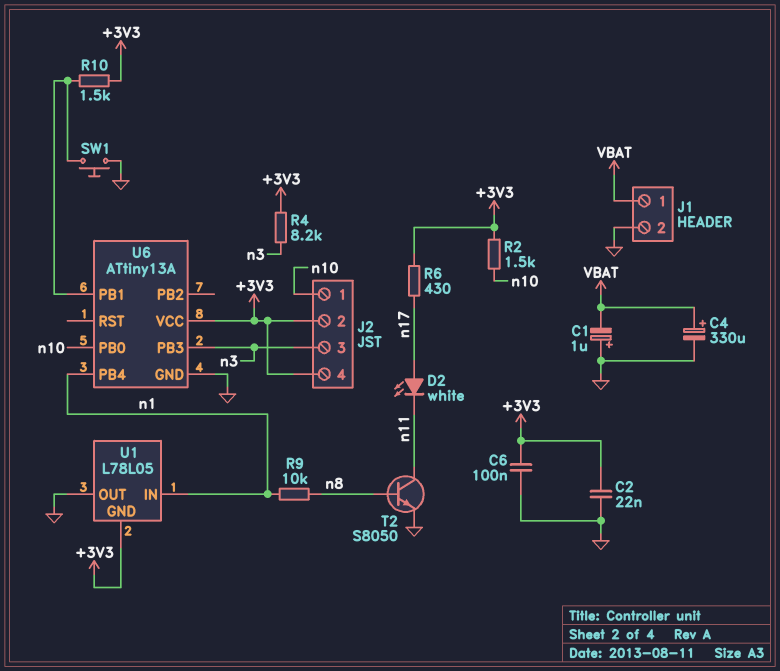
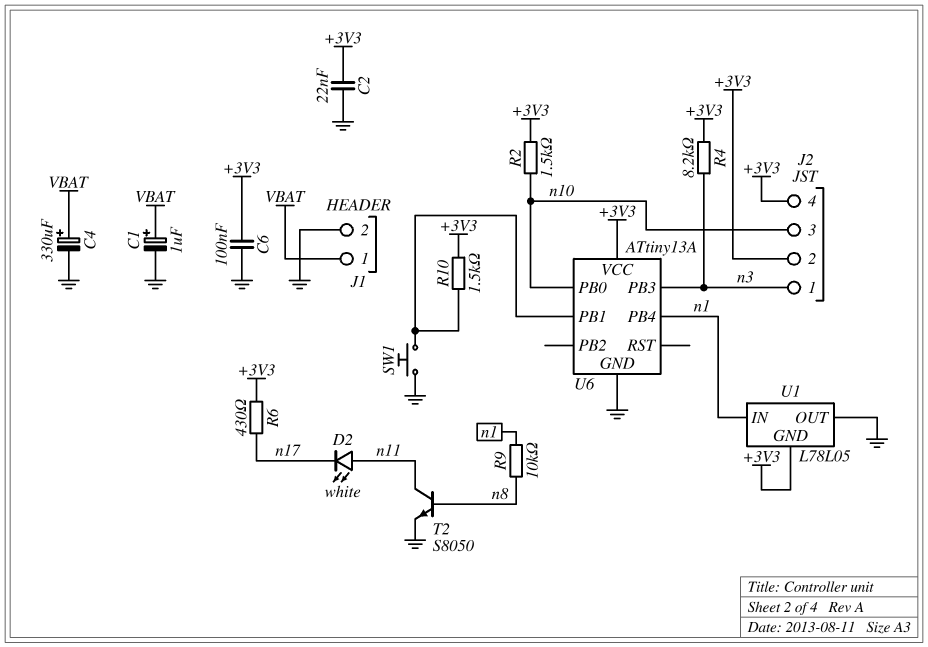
C1: 1uF (plus GND, minus VBAT) -> 1uF (plus VBAT, minus GND)
D2: LED white (A n17, K n11) -> LED white (A n11, K n17)
J2 pin 1: n10 -> n3
J2 pin 3: n3 -> n10

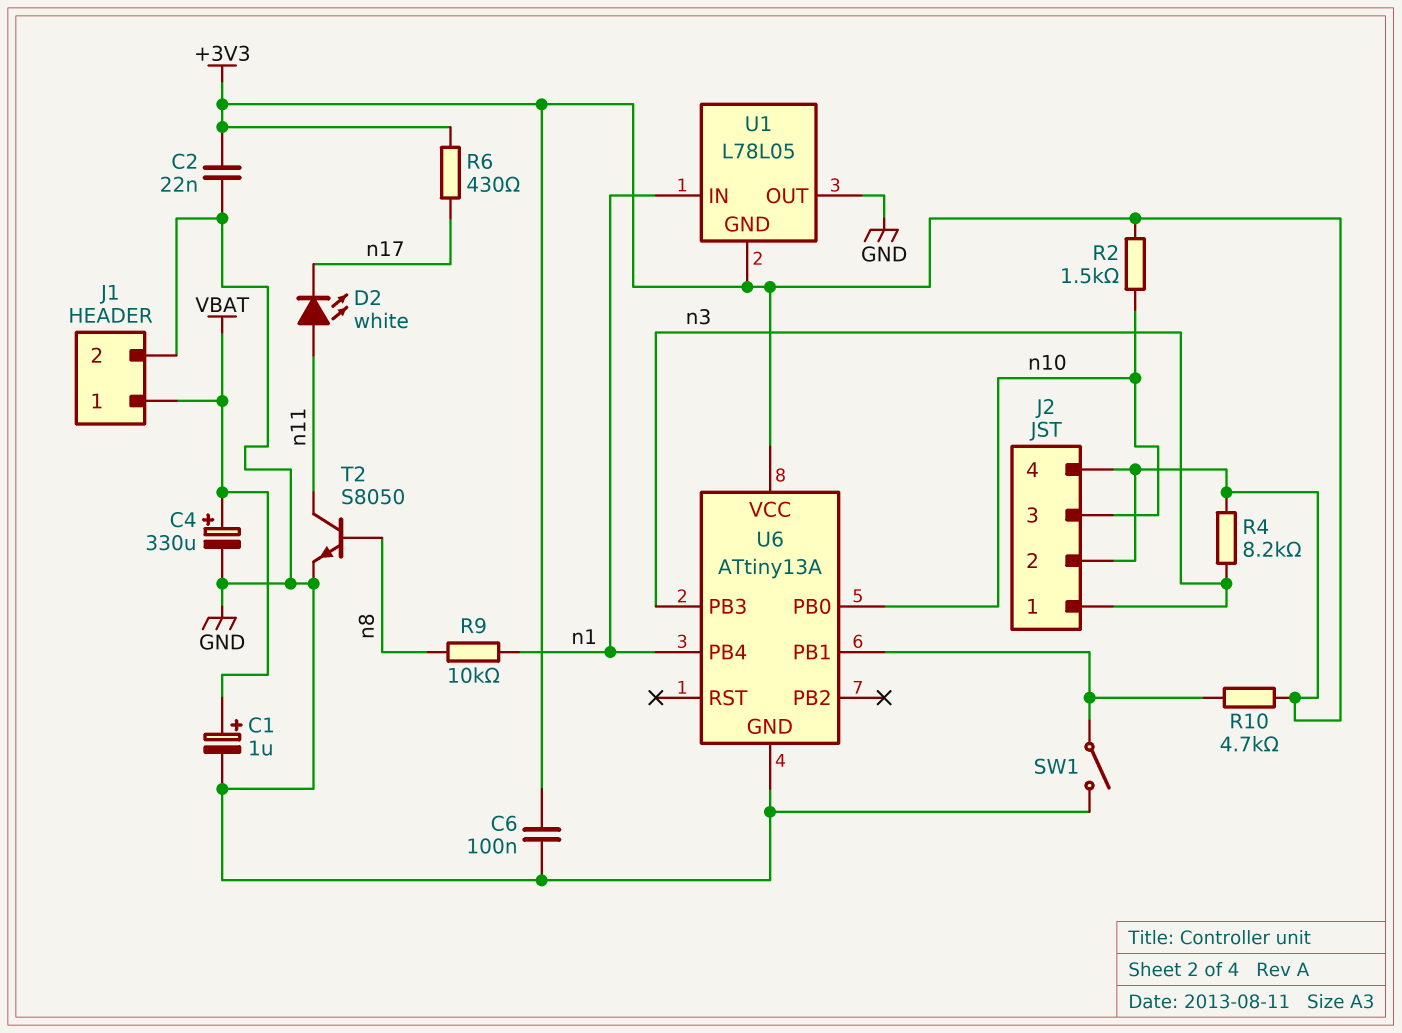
R10: 1.5k (+3V3, U6/PB1) -> 4.7k (+3V3, U6/PB1)
SW1: button (GND, U6/PB1) -> switch (GND, U6/PB1)

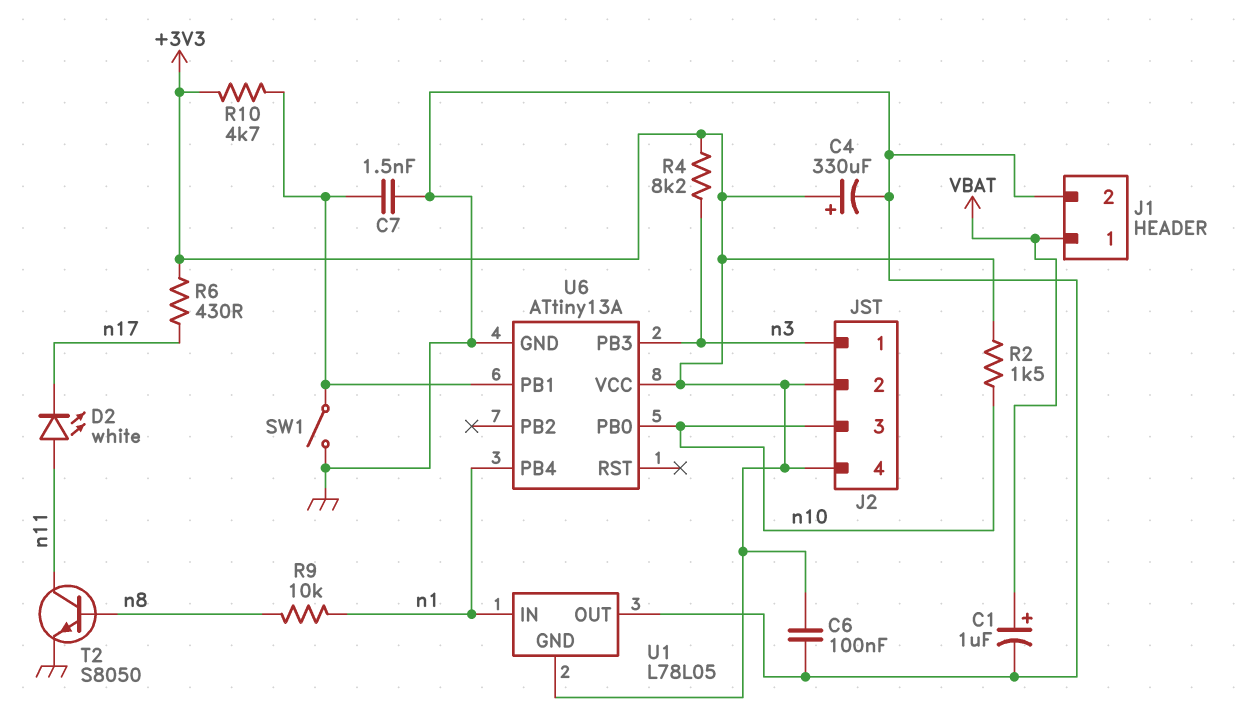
C2: 22nF (+3V3, GND) -> none
C4: 330uF (plus VBAT, minus GND) -> 330uF (plus +3V3, minus GND)
C7: none -> 1.5nF (GND, U6/PB1)

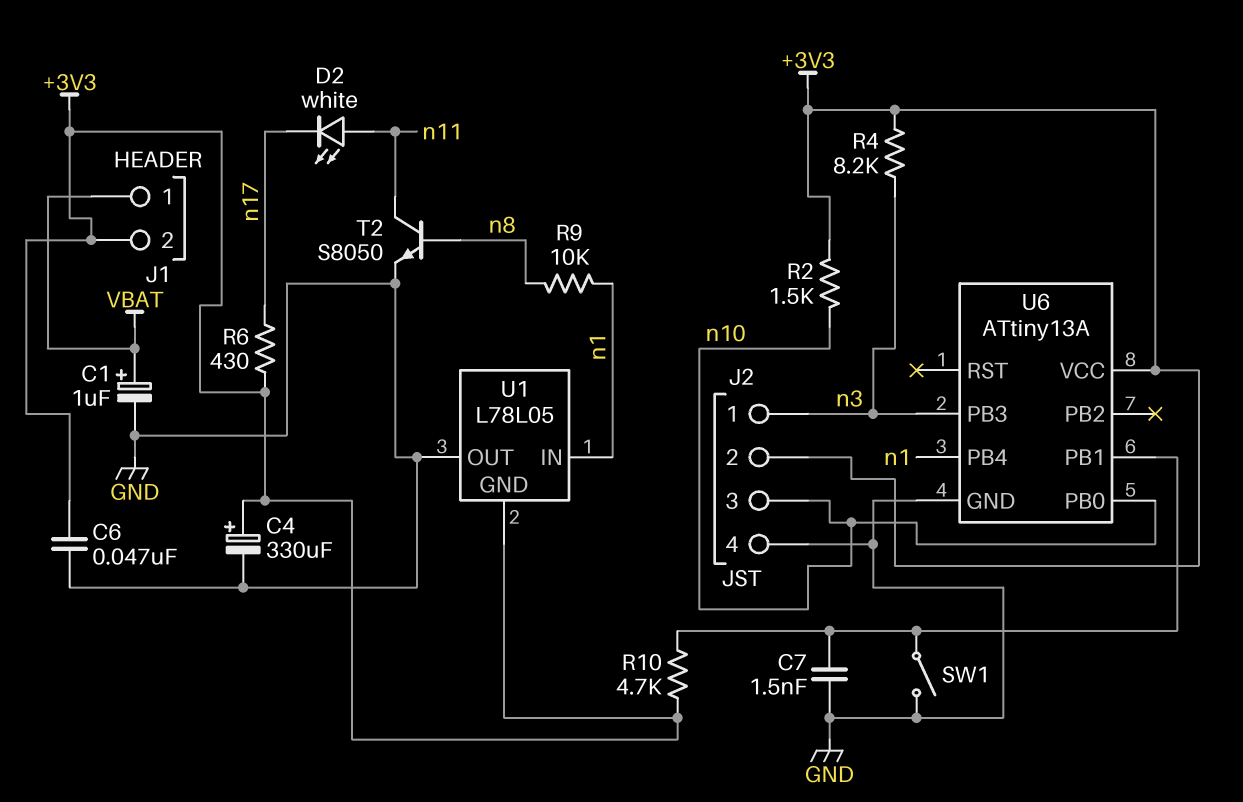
C6: 100nF (+3V3, GND) -> 47nF (+3V3, GND)
J1 pin 2: GND -> +3V3
J2 pin 4: +3V3 -> GND

